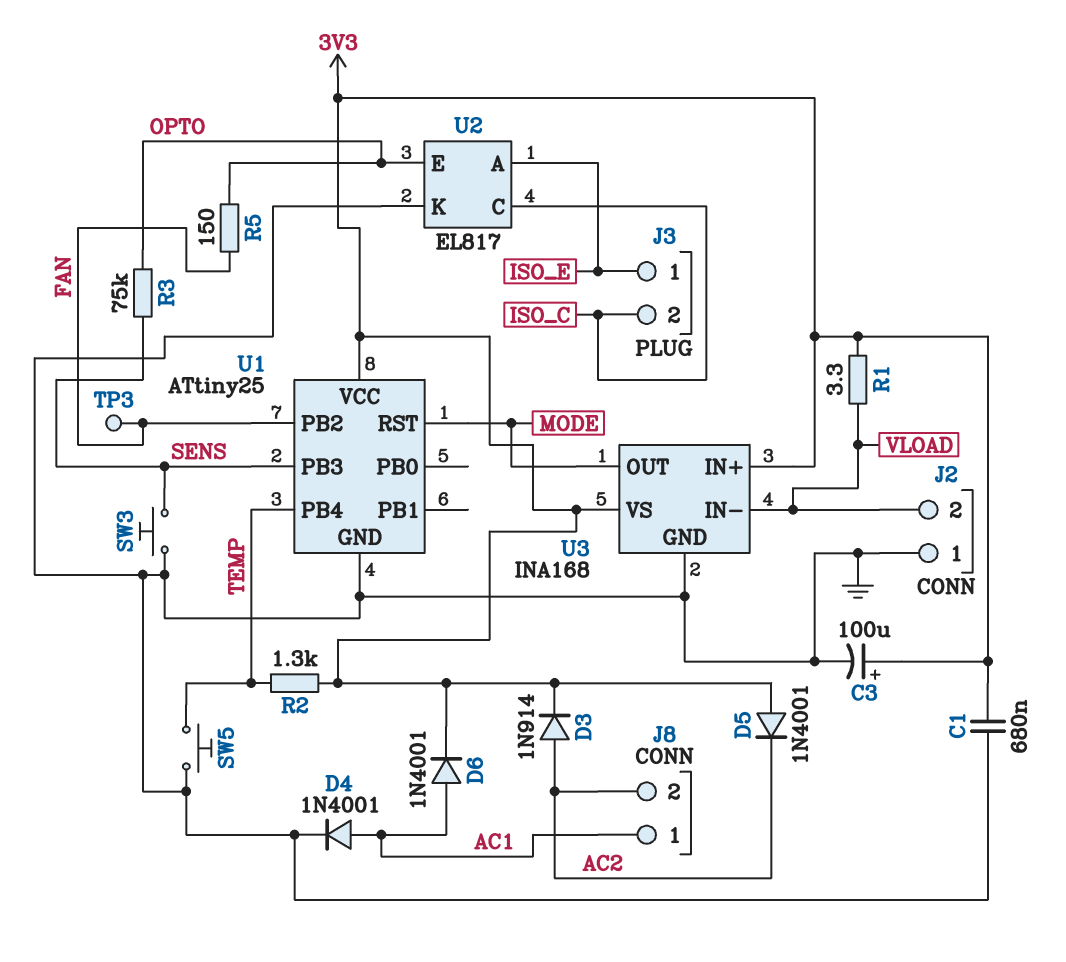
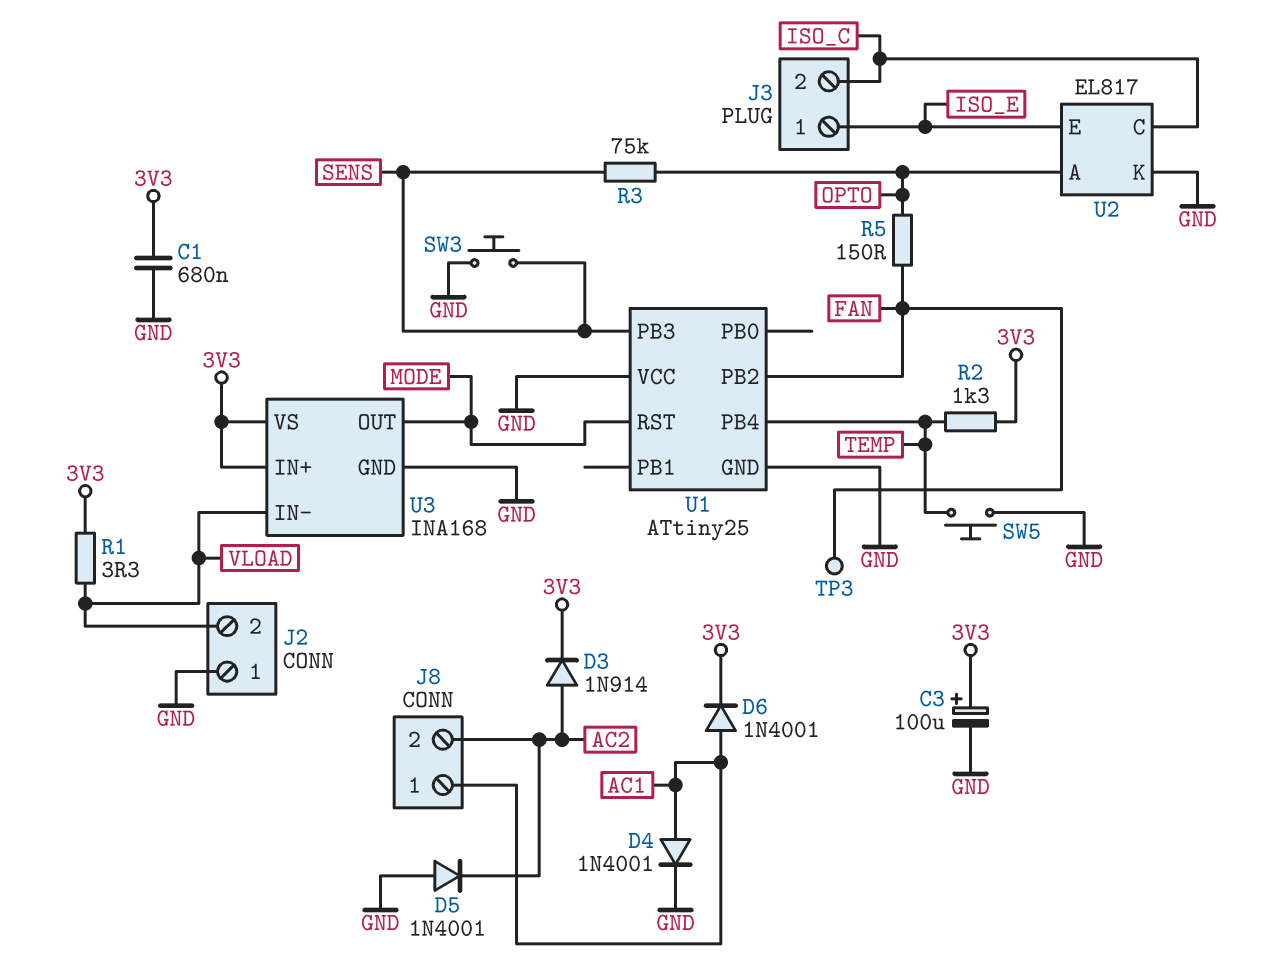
D5: diode 1N4001 (A 3V3, K AC2) -> diode 1N4001 (A GND, K AC2)
U1 pin VCC: 3V3 -> GND
U2 pin A: ISO_E -> OPTO
U2 pin E: OPTO -> ISO_E

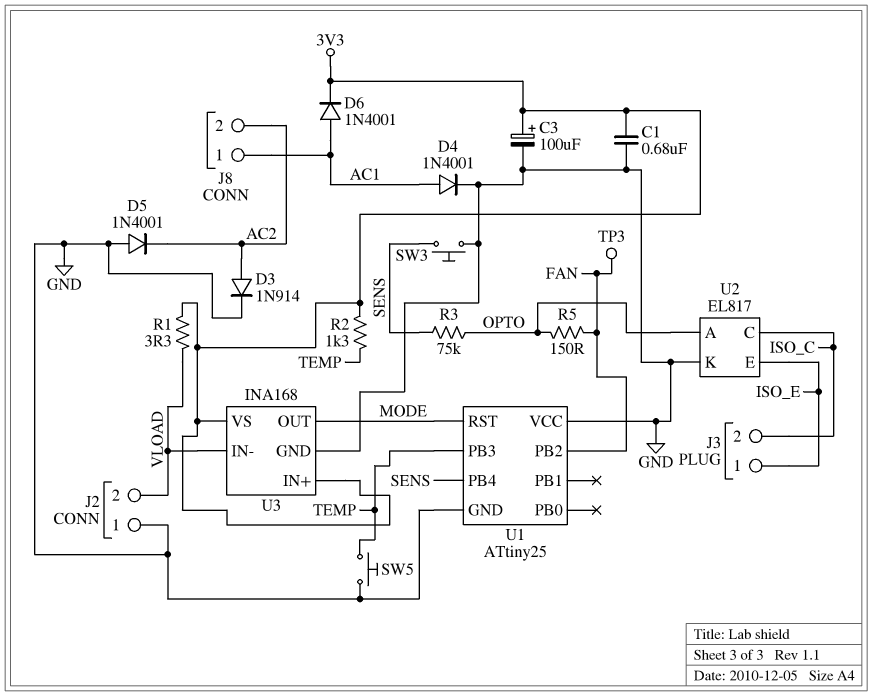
D3: diode 1N914 (A AC2, K 3V3) -> diode 1N914 (A AC2, K GND)
U1 pin PB3: SENS -> TEMP
U1 pin PB4: TEMP -> SENS

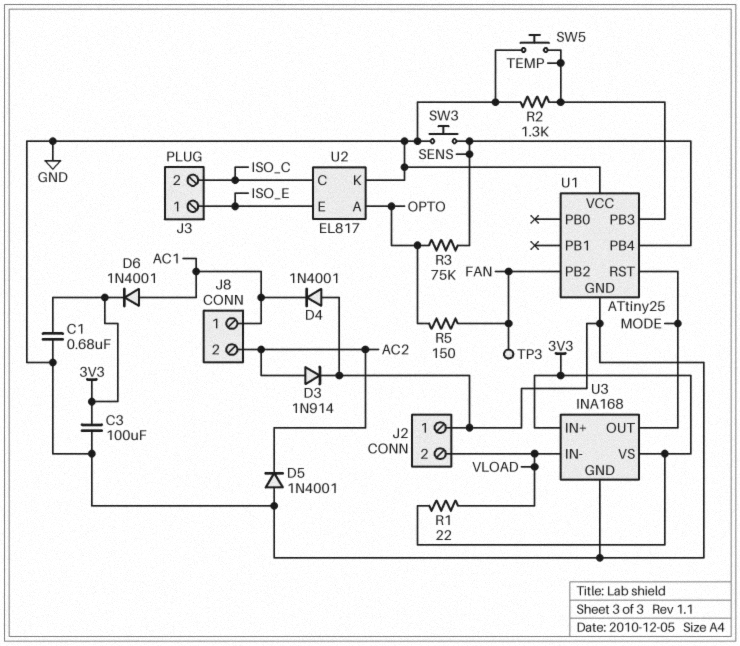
C3: 100uF (plus 3V3, minus GND) -> 100uF (3V3, GND)
D4: diode 1N4001 (A AC1, K GND) -> diode 1N4001 (A GND, K AC1)
R1: 3.3 (3V3, VLOAD) -> 22 (3V3, VLOAD)
R2: 1.3k (3V3, TEMP) -> 1.3k (GND, TEMP)

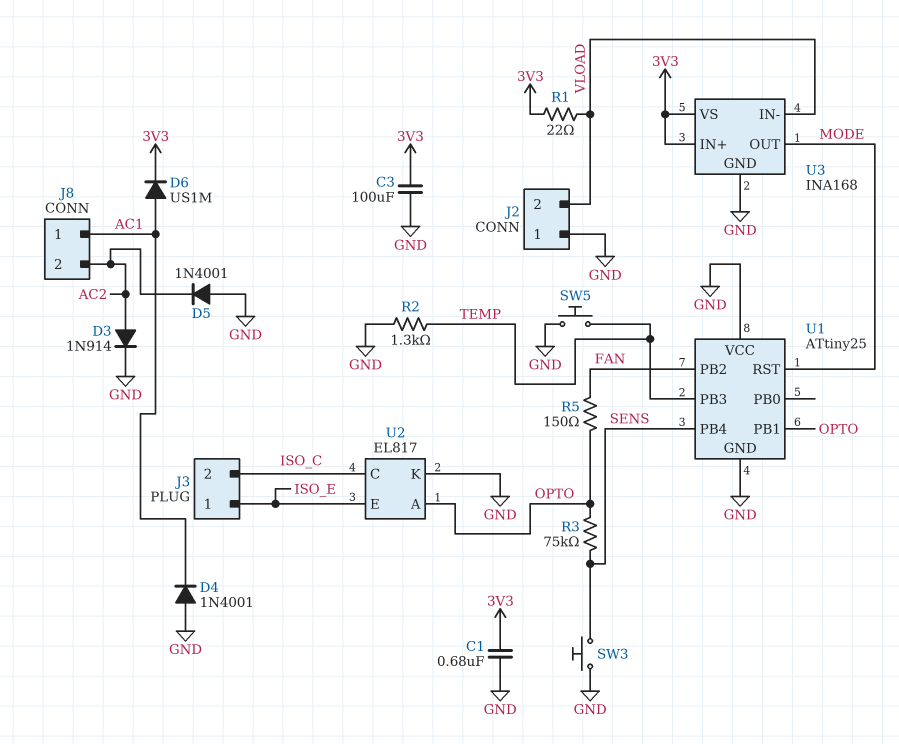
D6: diode 1N4001 (A AC1, K 3V3) -> diode US1M (A AC1, K 3V3)
TP3: test point (FAN) -> none
U1 pin PB1: none -> OPTO

